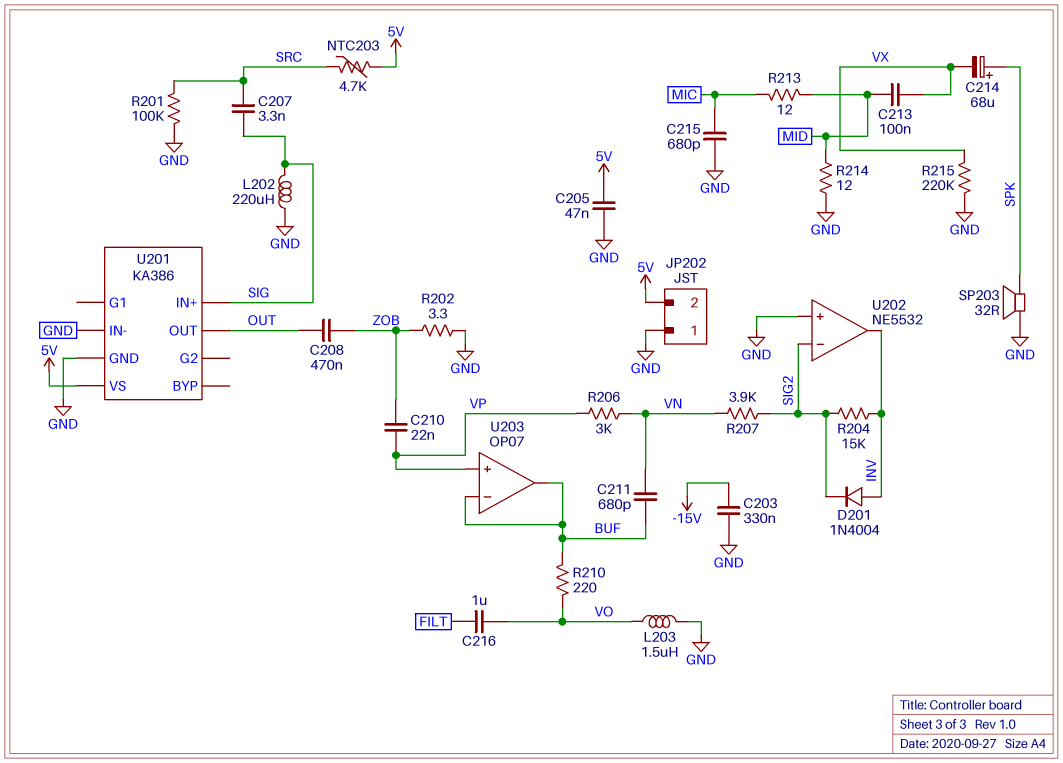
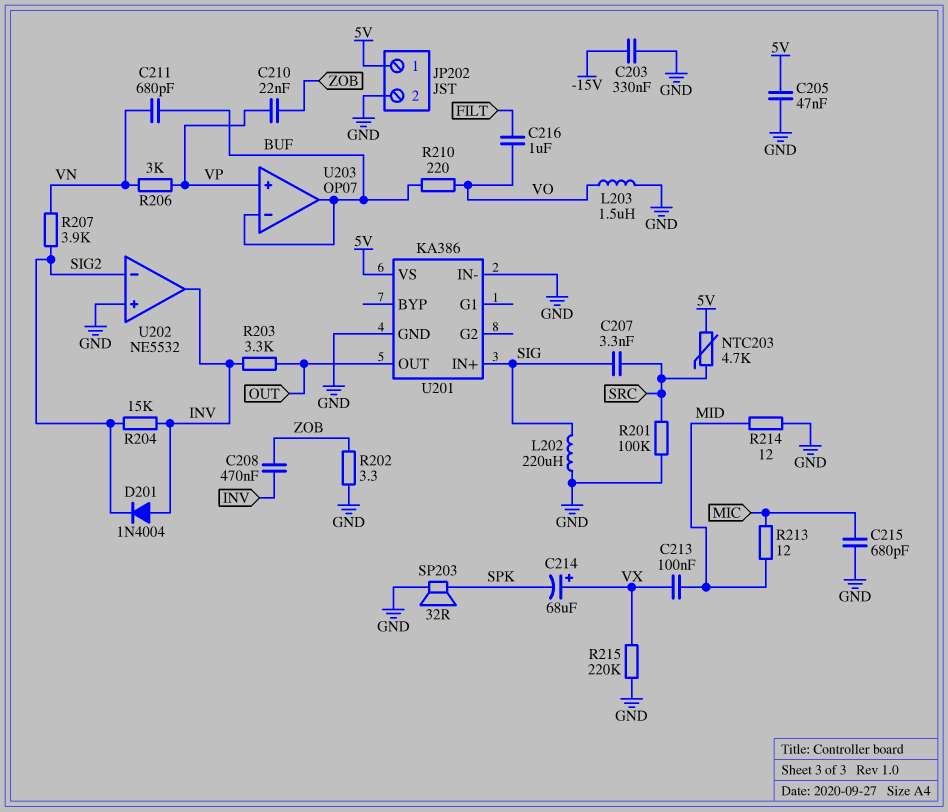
C208: 470nF (OUT, ZOB) -> 470nF (INV, ZOB)
C214: 68uF (plus SPK, minus VX) -> 68uF (plus VX, minus SPK)
JP202 pin 1: GND -> 5V
JP202 pin 2: 5V -> GND
R203: none -> 3.3k (INV, OUT)

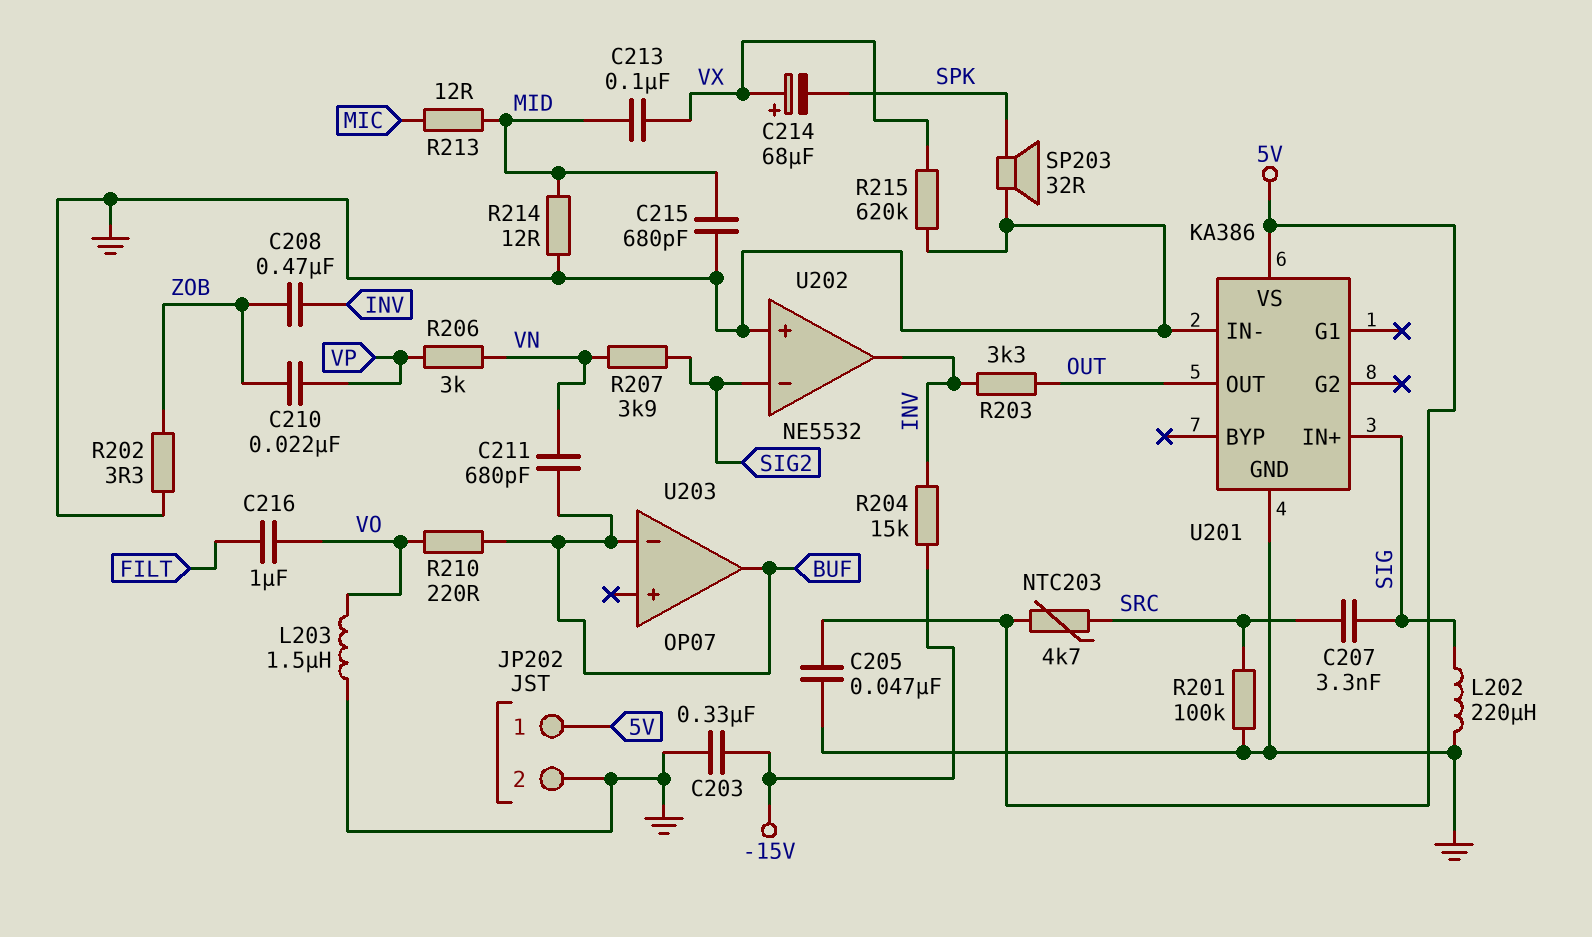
C215: 680pF (GND, MIC) -> 680pF (GND, MID)
D201: diode 1N4004 (A INV, K SIG2) -> none
R204: 15k (INV, SIG2) -> 15k (-15V, INV)
R215: 220k (GND, VX) -> 620k (GND, VX)
U203 pin in+: VP -> none

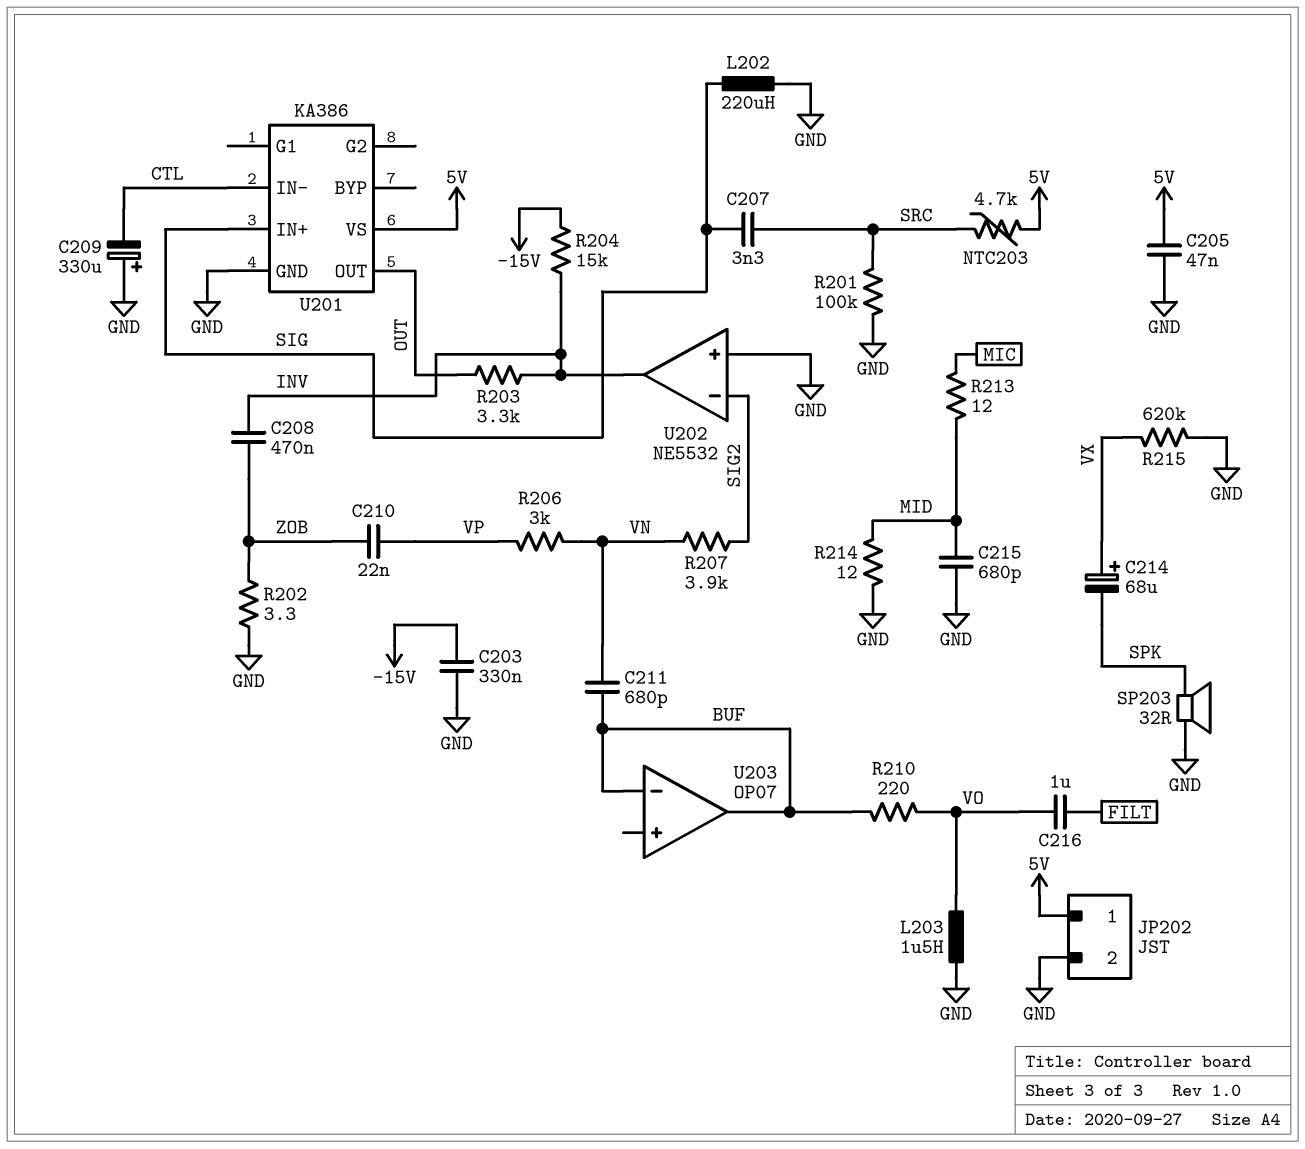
C209: none -> 330uF (plus GND, minus CTL)
C213: 100nF (MID, VX) -> none
U201 pin IN-: GND -> CTL

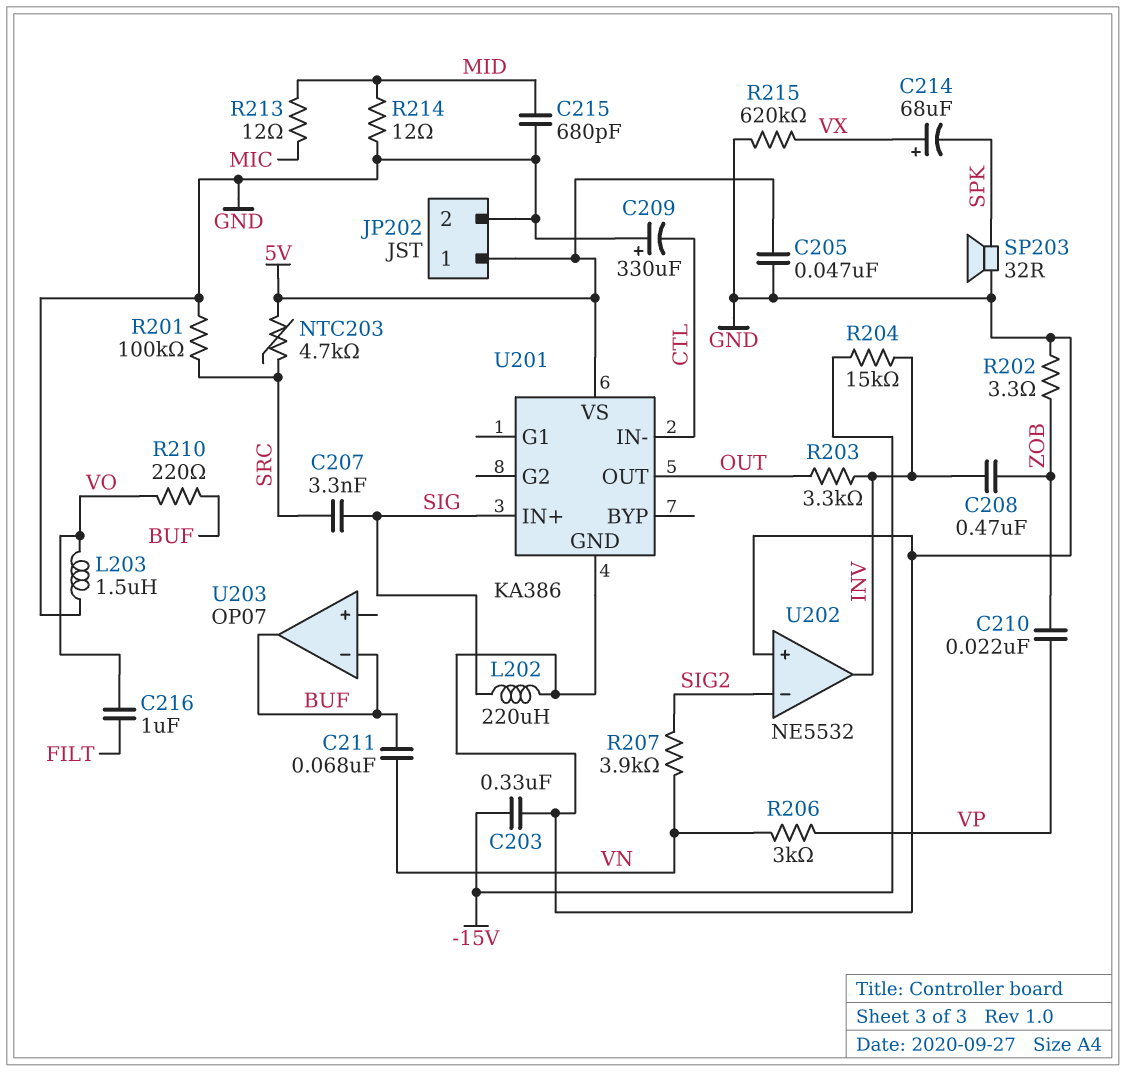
C211: 680pF (BUF, VN) -> 68nF (BUF, VN)

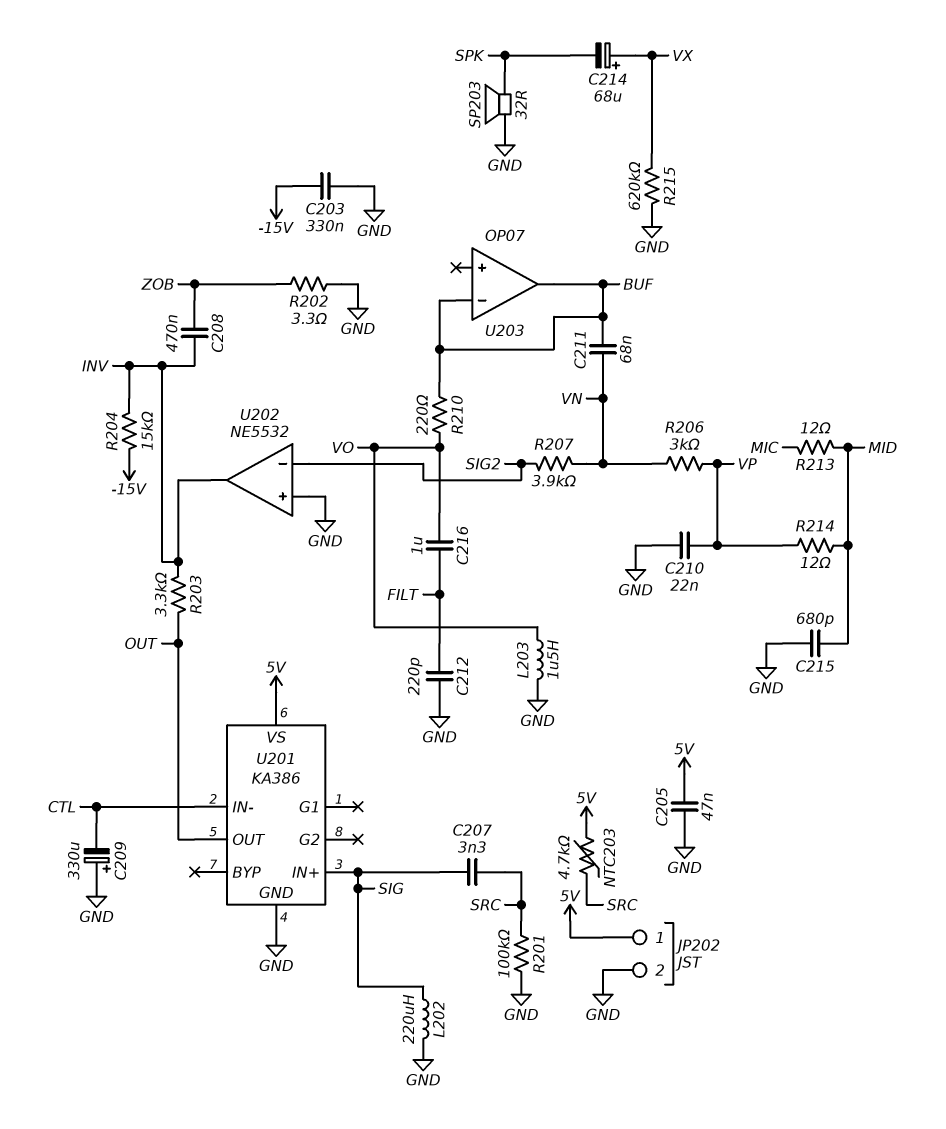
C210: 22nF (VP, ZOB) -> 22nF (GND, VP)
C212: none -> 220pF (FILT, GND)
R214: 12 (GND, MID) -> 12 (MID, VP)

